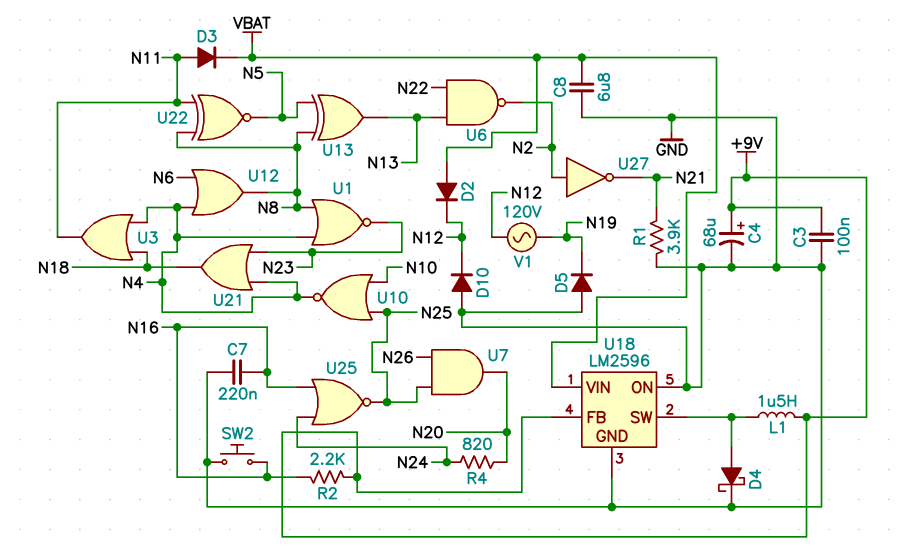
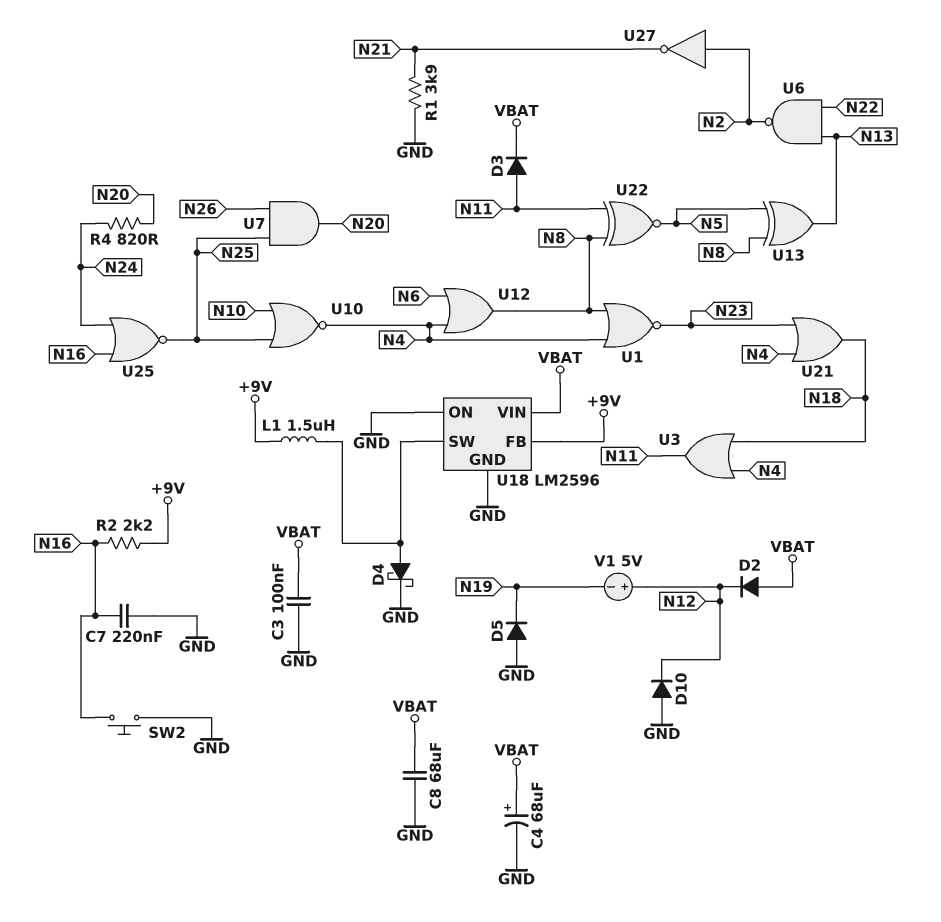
C3: 100nF (+9V, GND) -> 100nF (GND, VBAT)
C4: 68uF (plus +9V, minus GND) -> 68uF (plus VBAT, minus GND)
C8: 6.8uF (GND, VBAT) -> 68uF (GND, VBAT)
V1: AC 120V (N12, N19) -> 5V (plus N12, minus N19)

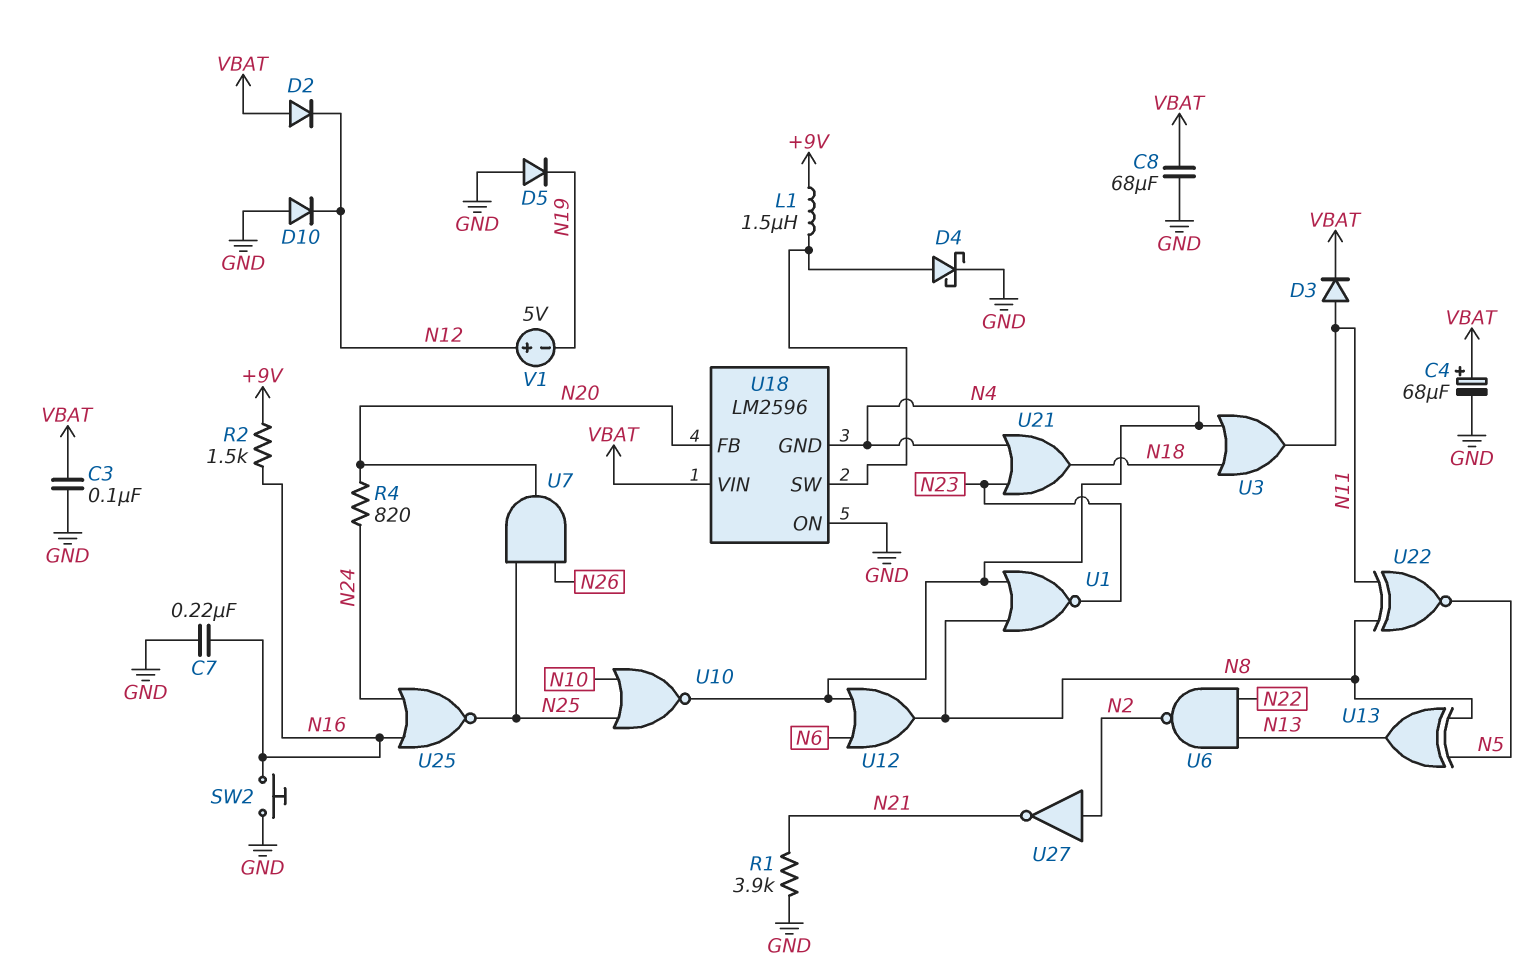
R2: 2.2k (+9V, N16) -> 1.5k (+9V, N16)
U18 pin FB: +9V -> N20
U18 pin GND: GND -> N4

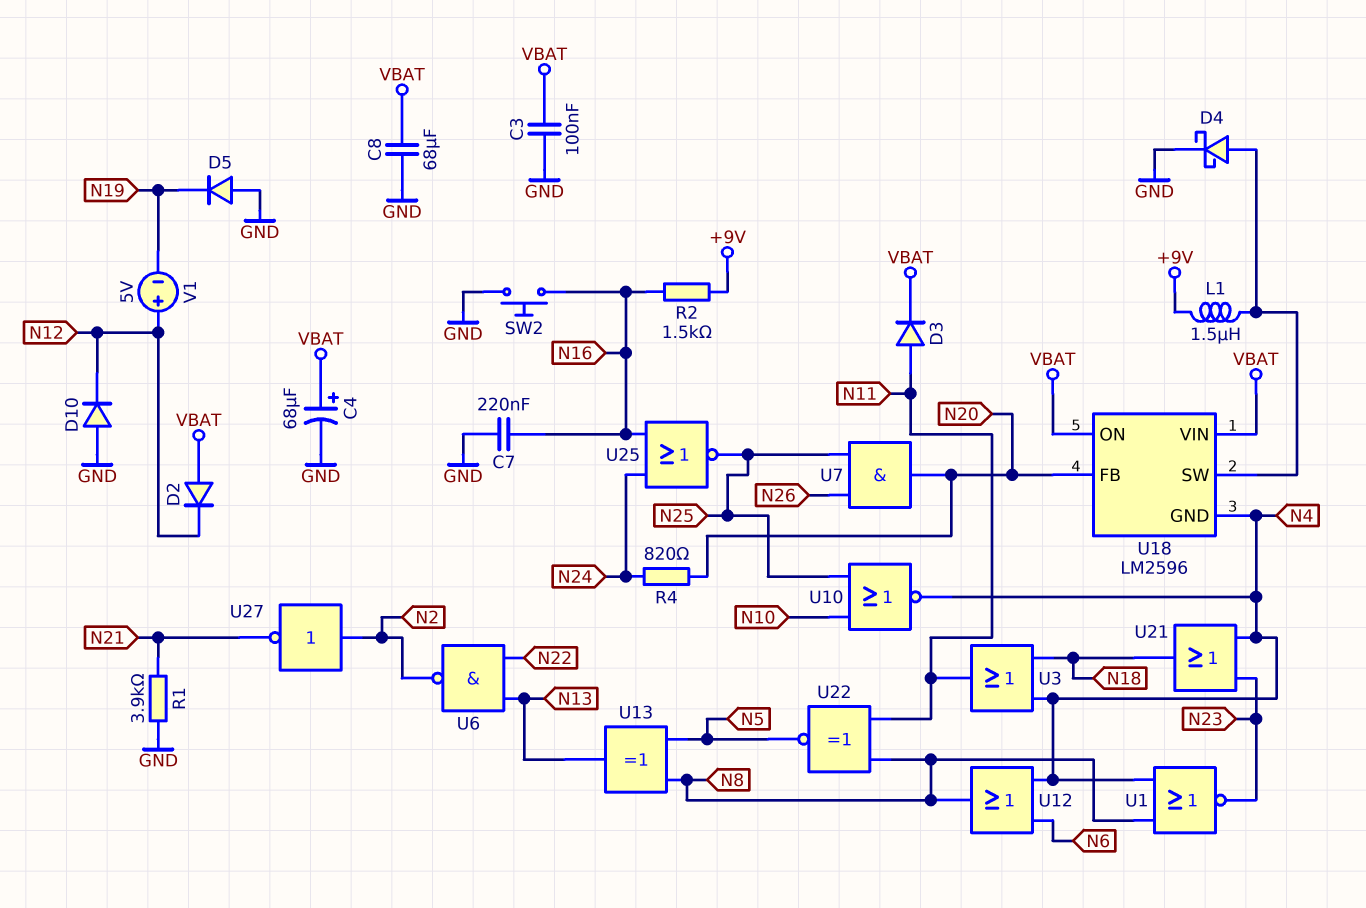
U18 pin ON: GND -> VBAT

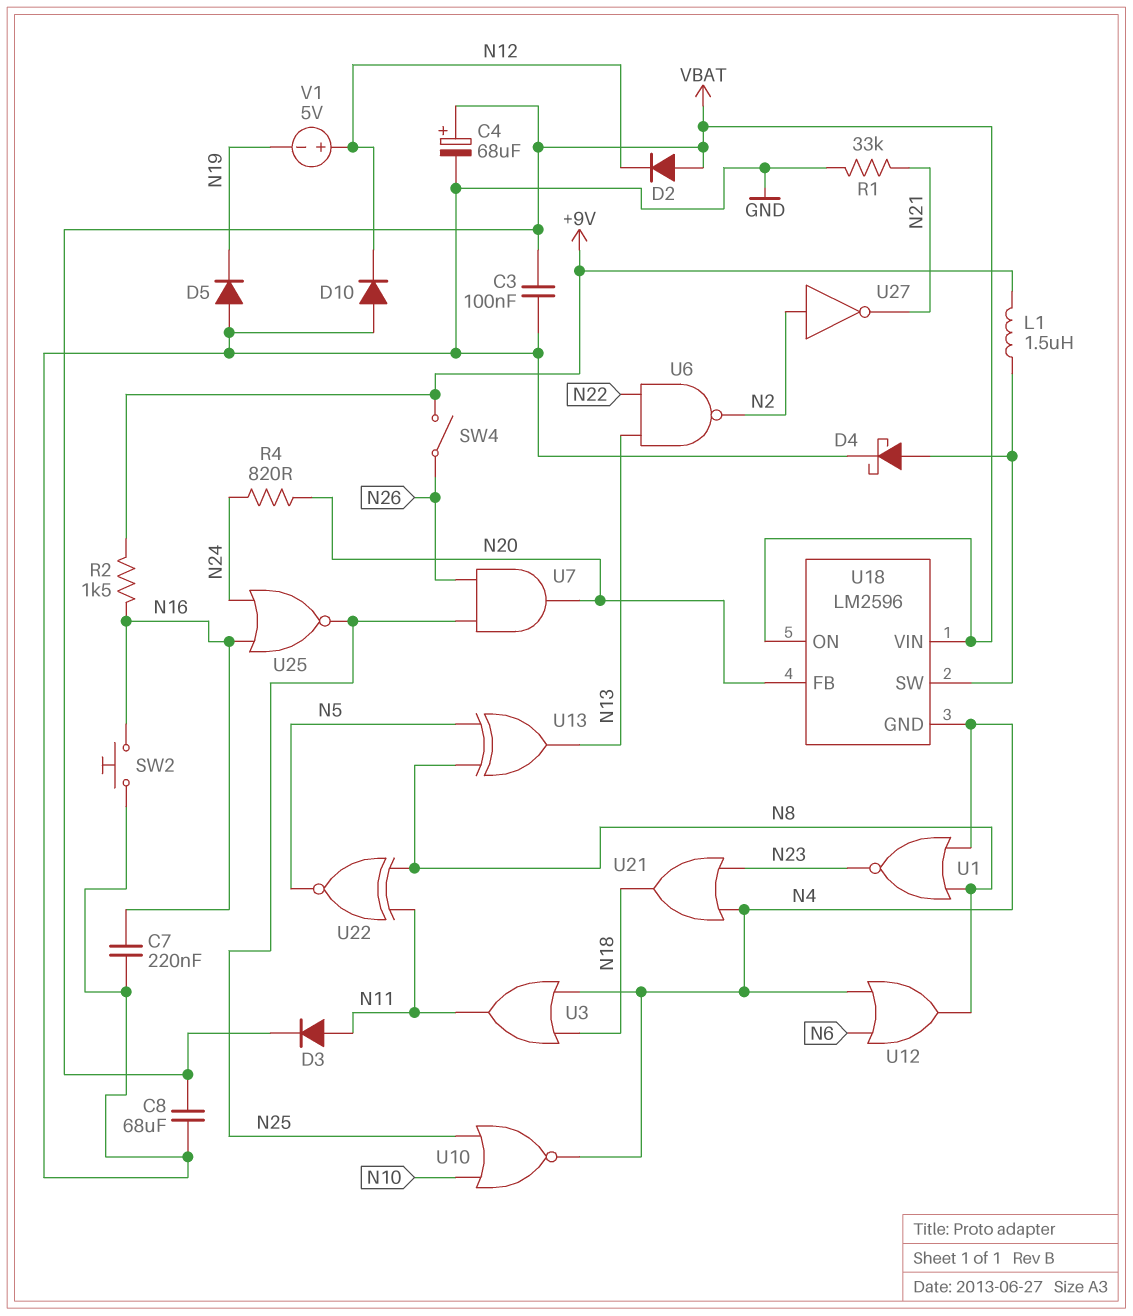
R1: 3.9k (GND, N21) -> 33k (GND, N21)
SW4: none -> switch (+9V, N26)

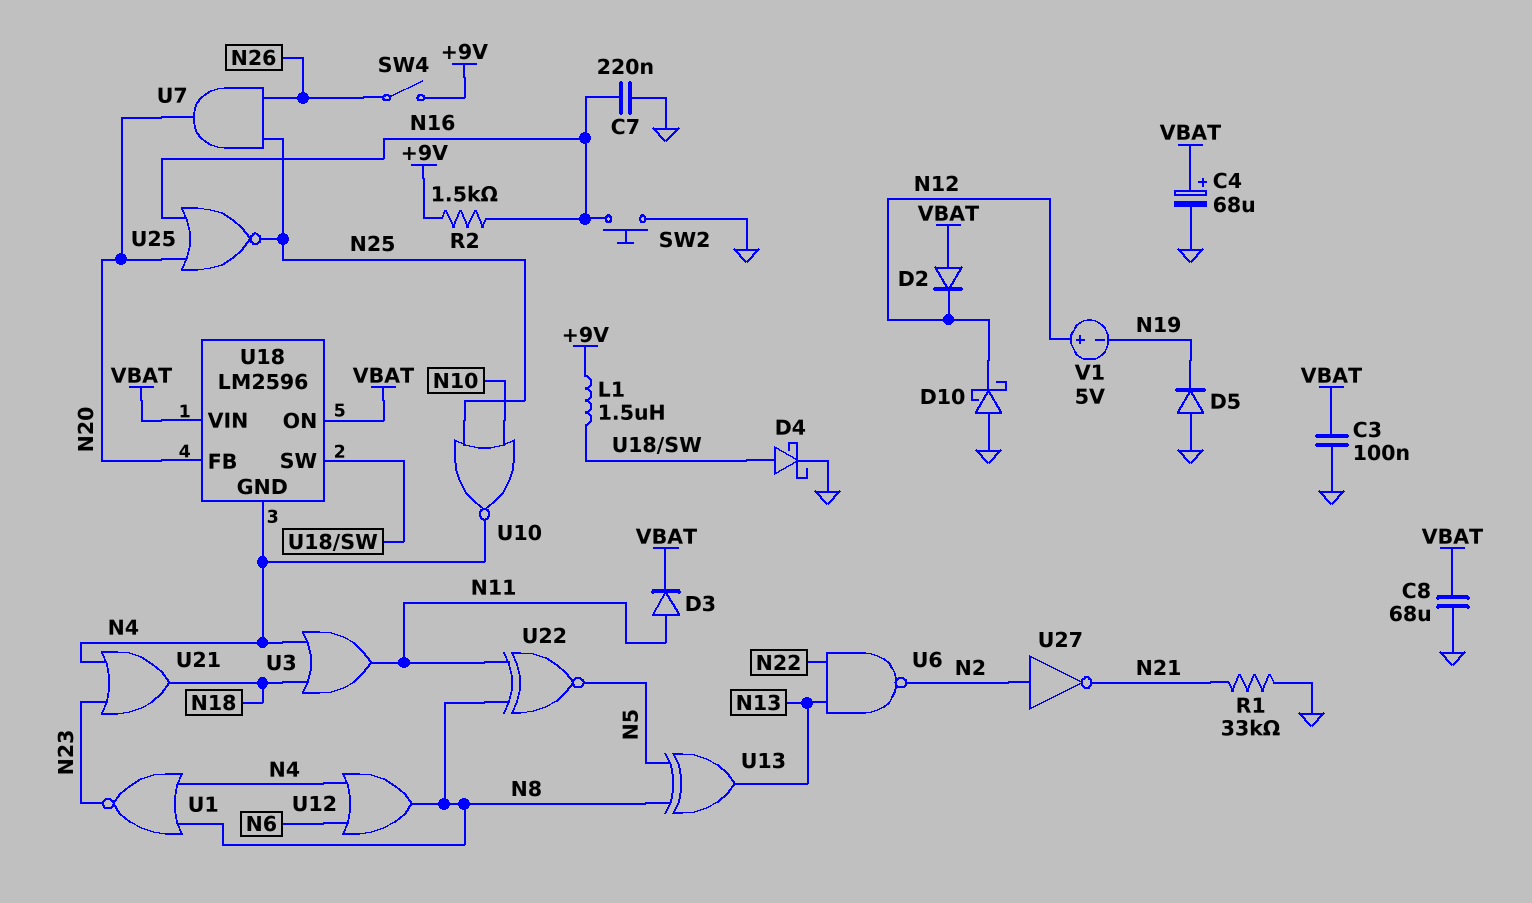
D10: diode (A GND, K N12) -> schottky (A GND, K N12)
R4: 820 (N20, N24) -> none
U25: NOR (in N16, in N24, out N25) -> NOR (in N16, in N20, out N25)

